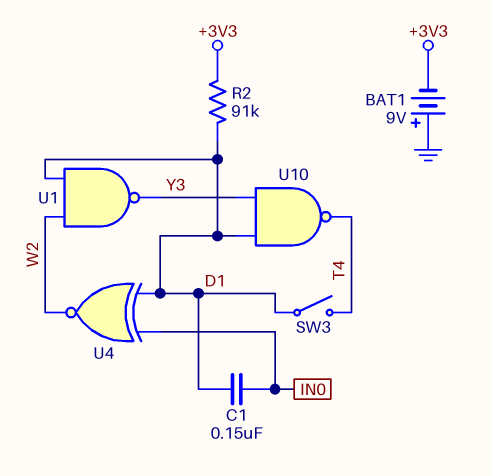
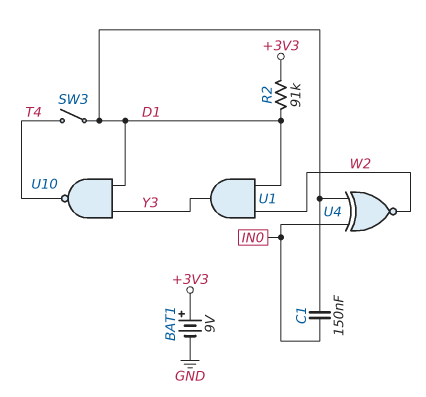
BAT1: 9V (plus GND, minus +3V3) -> 9V (plus +3V3, minus GND)
U1: NAND (in D1, in W2, out Y3) -> AND (in D1, in W2, out Y3)

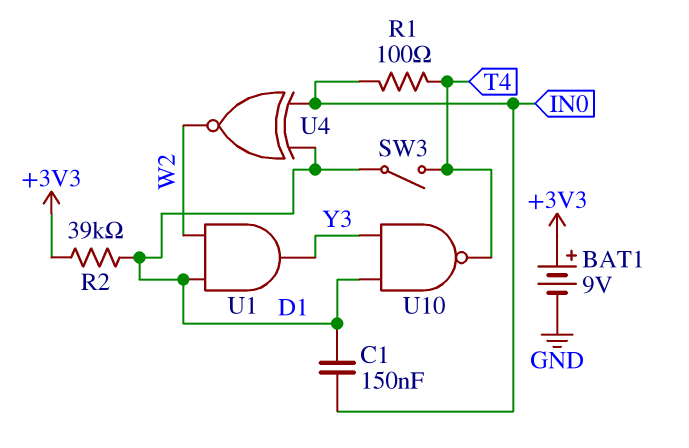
R1: none -> 100 (IN0, T4)
R2: 91k (+3V3, D1) -> 39k (+3V3, D1)

